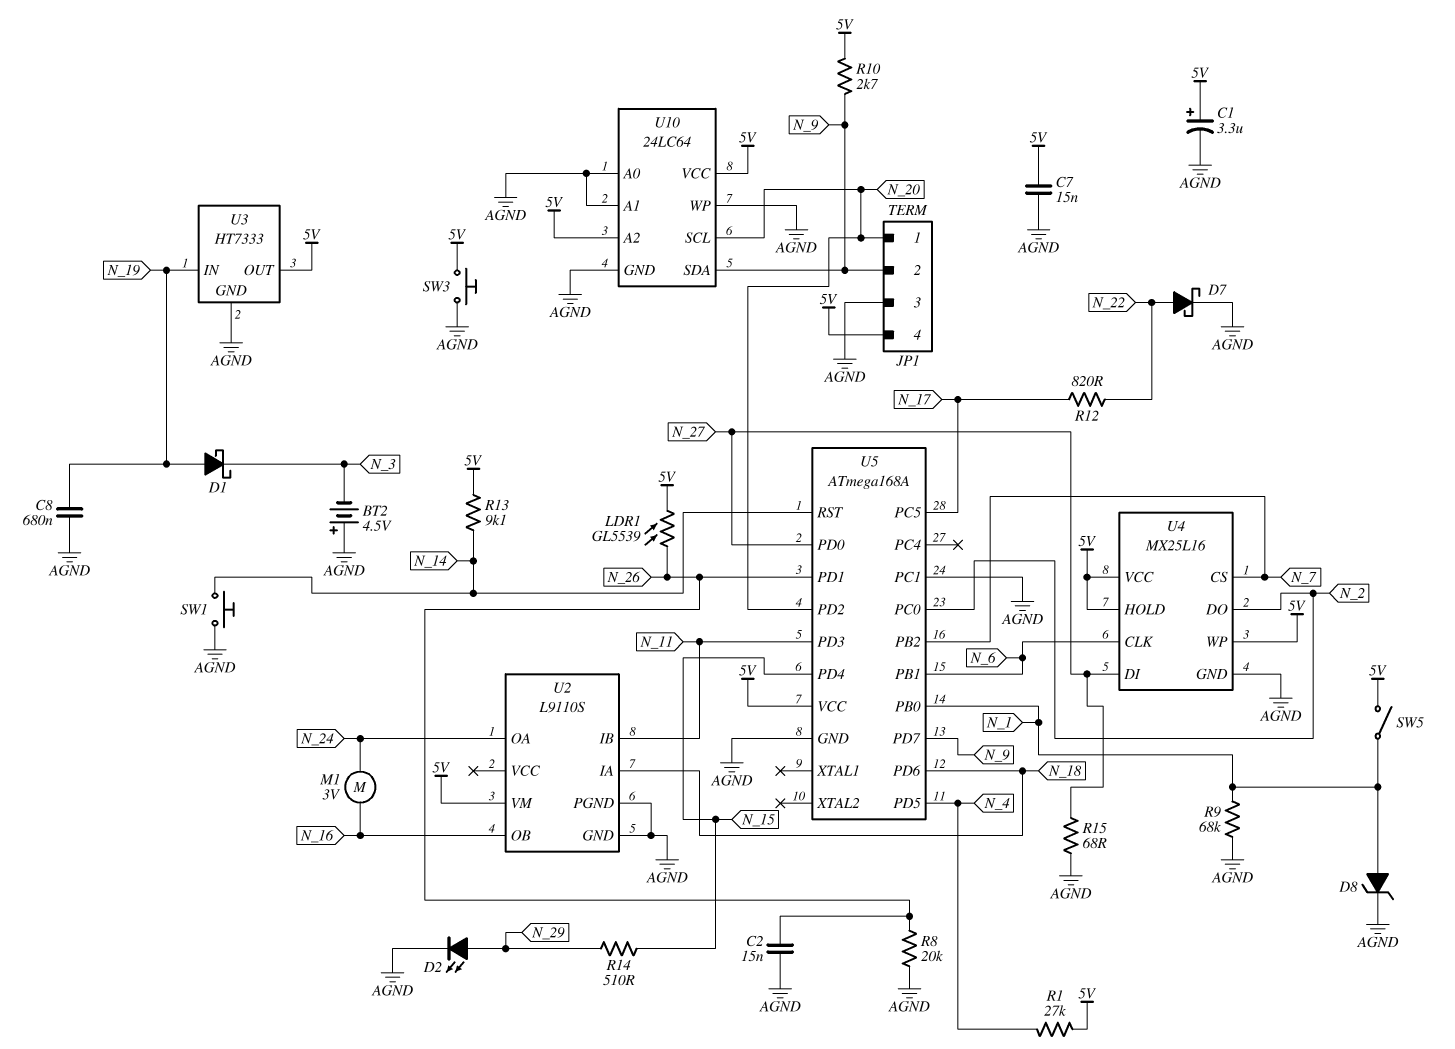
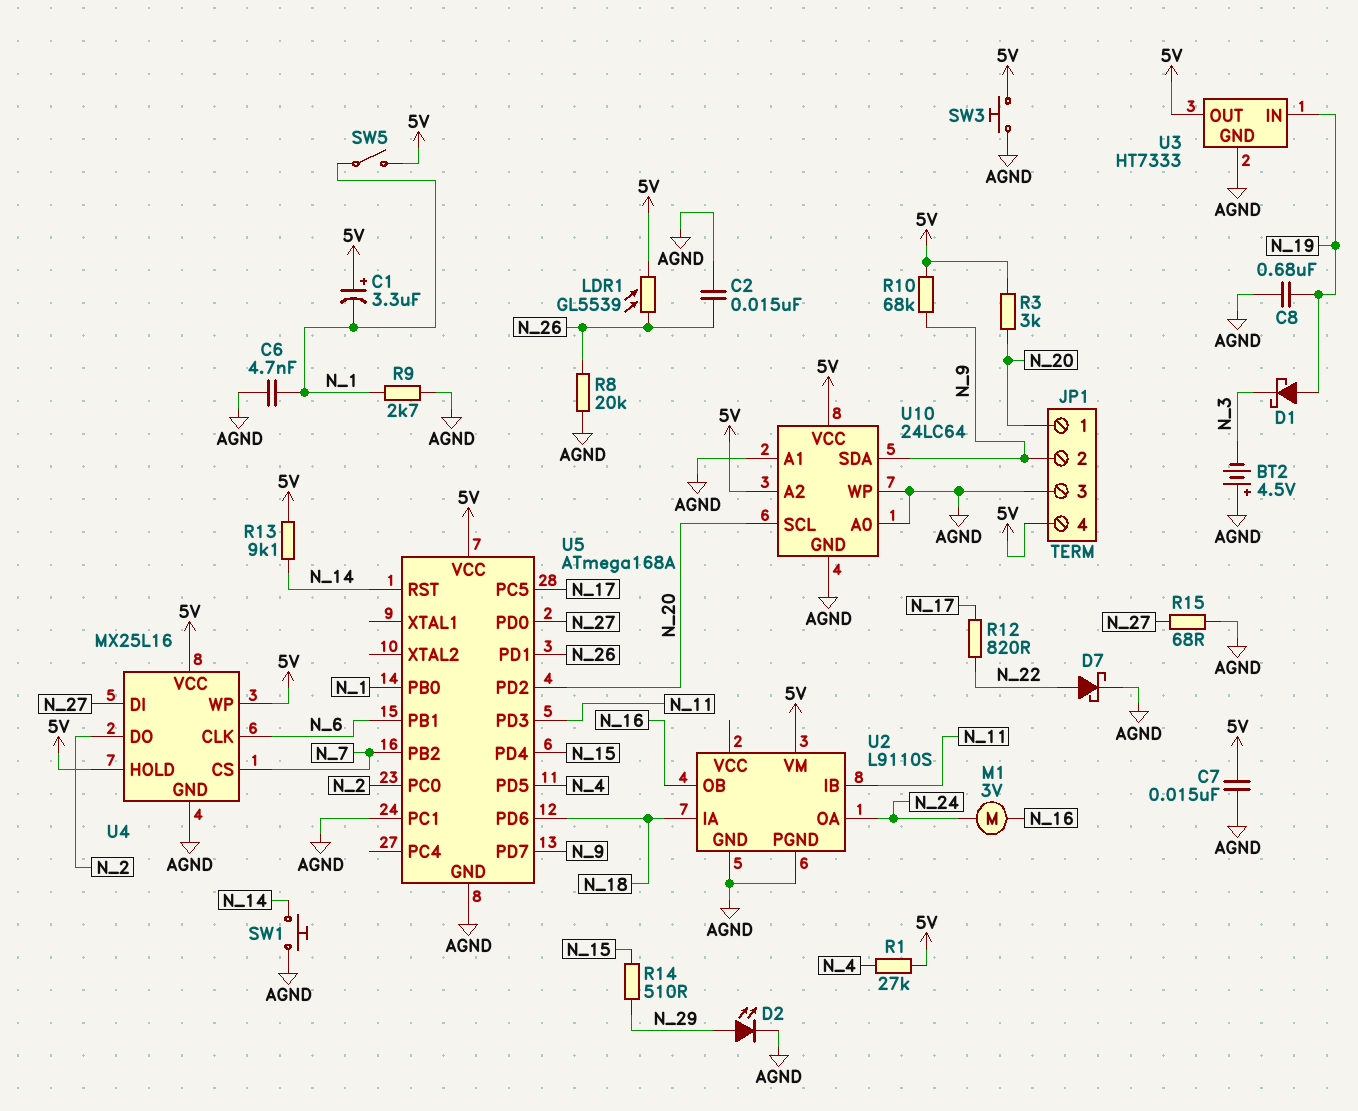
C1: 3.3uF (plus 5V, minus AGND) -> 3.3uF (plus 5V, minus N_1)
C6: none -> 4.7nF (AGND, N_1)
D8: zener (A N_1, K AGND) -> none
R3: none -> 3k (5V, N_20)
R9: 68k (AGND, N_1) -> 2.7k (AGND, N_1)
R10: 2.7k (5V, N_9) -> 68k (5V, N_9)

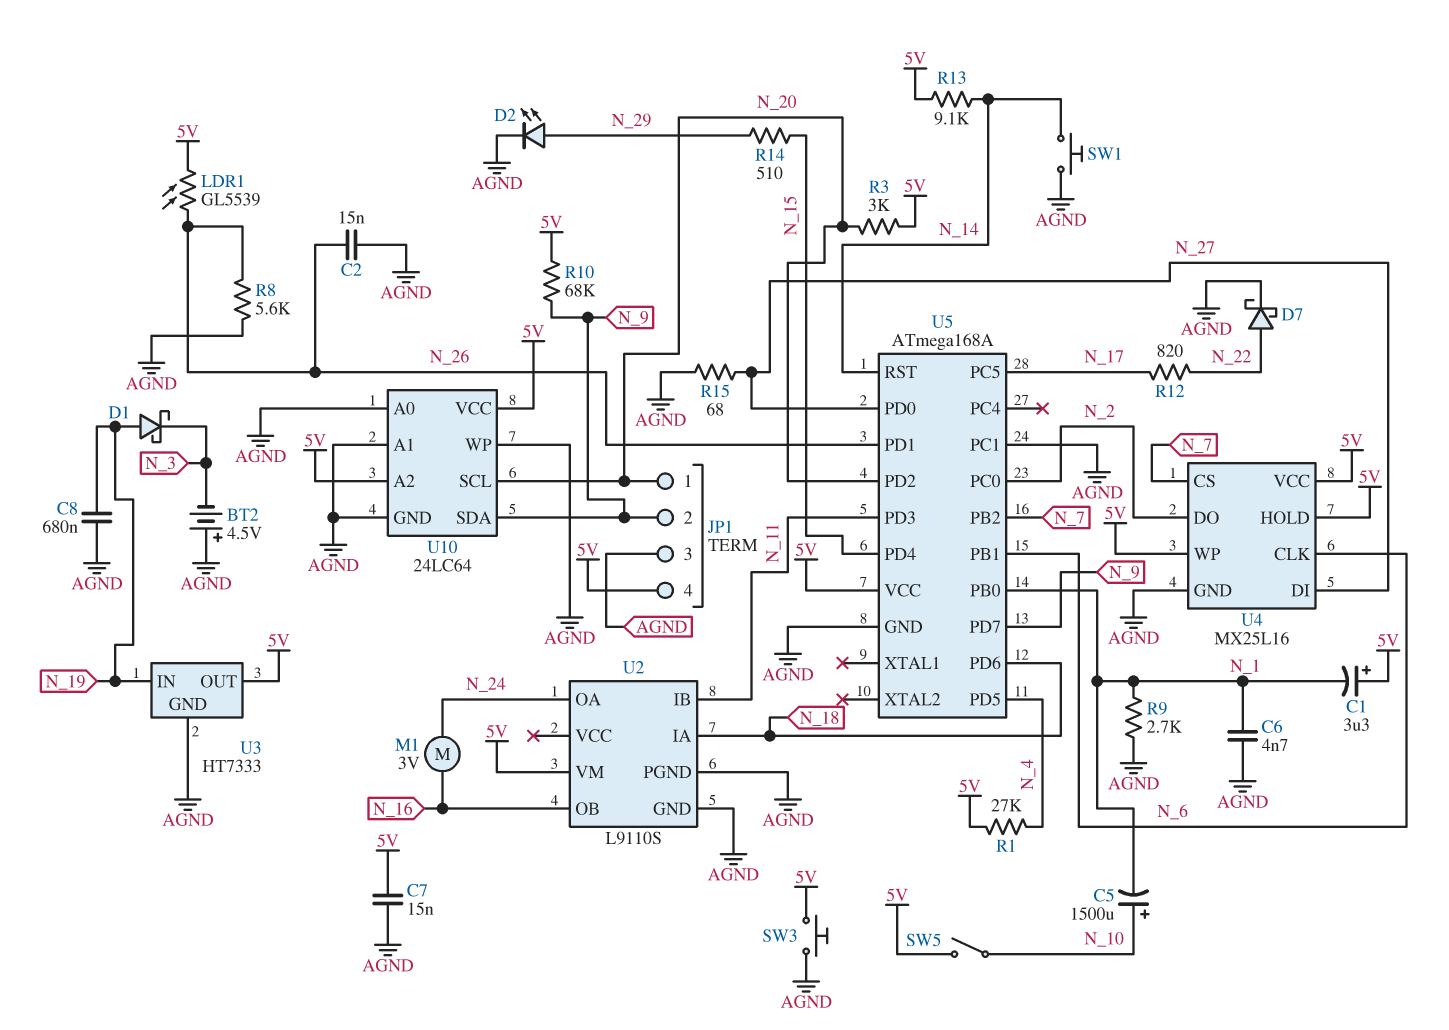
C5: none -> 1500uF (plus N_10, minus N_1)
R8: 20k (AGND, N_26) -> 5.6k (AGND, N_26)
SW5: switch (5V, N_1) -> switch (5V, N_10)

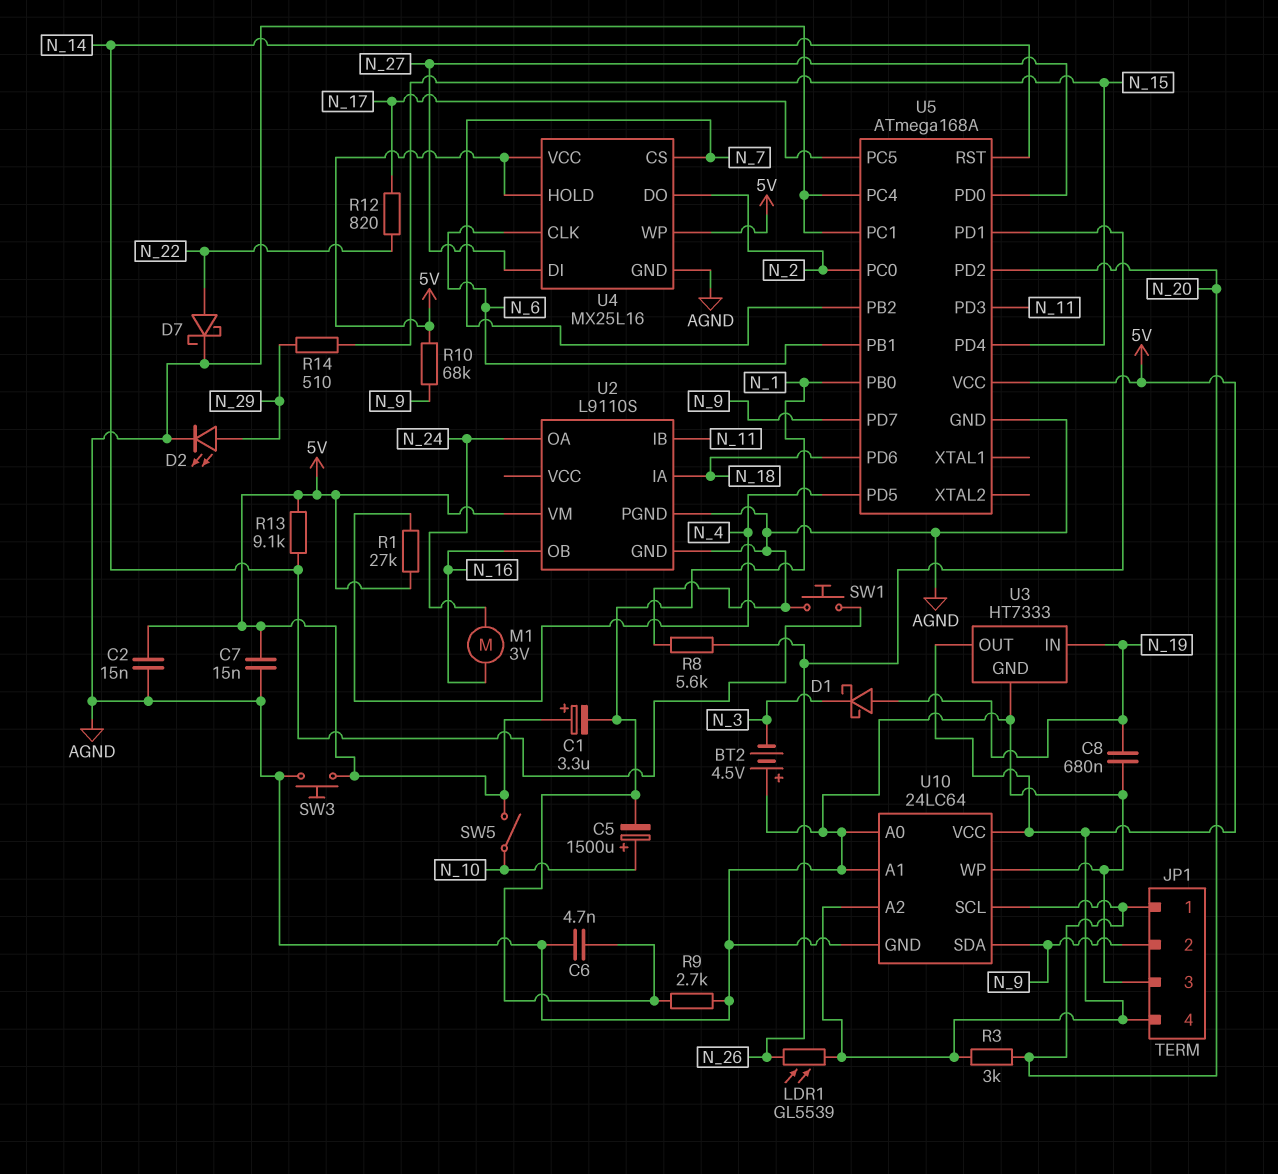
C2: 15nF (AGND, N_26) -> 15nF (5V, AGND)
R15: 68 (AGND, N_27) -> none
U5 pin PC4: none -> AGND

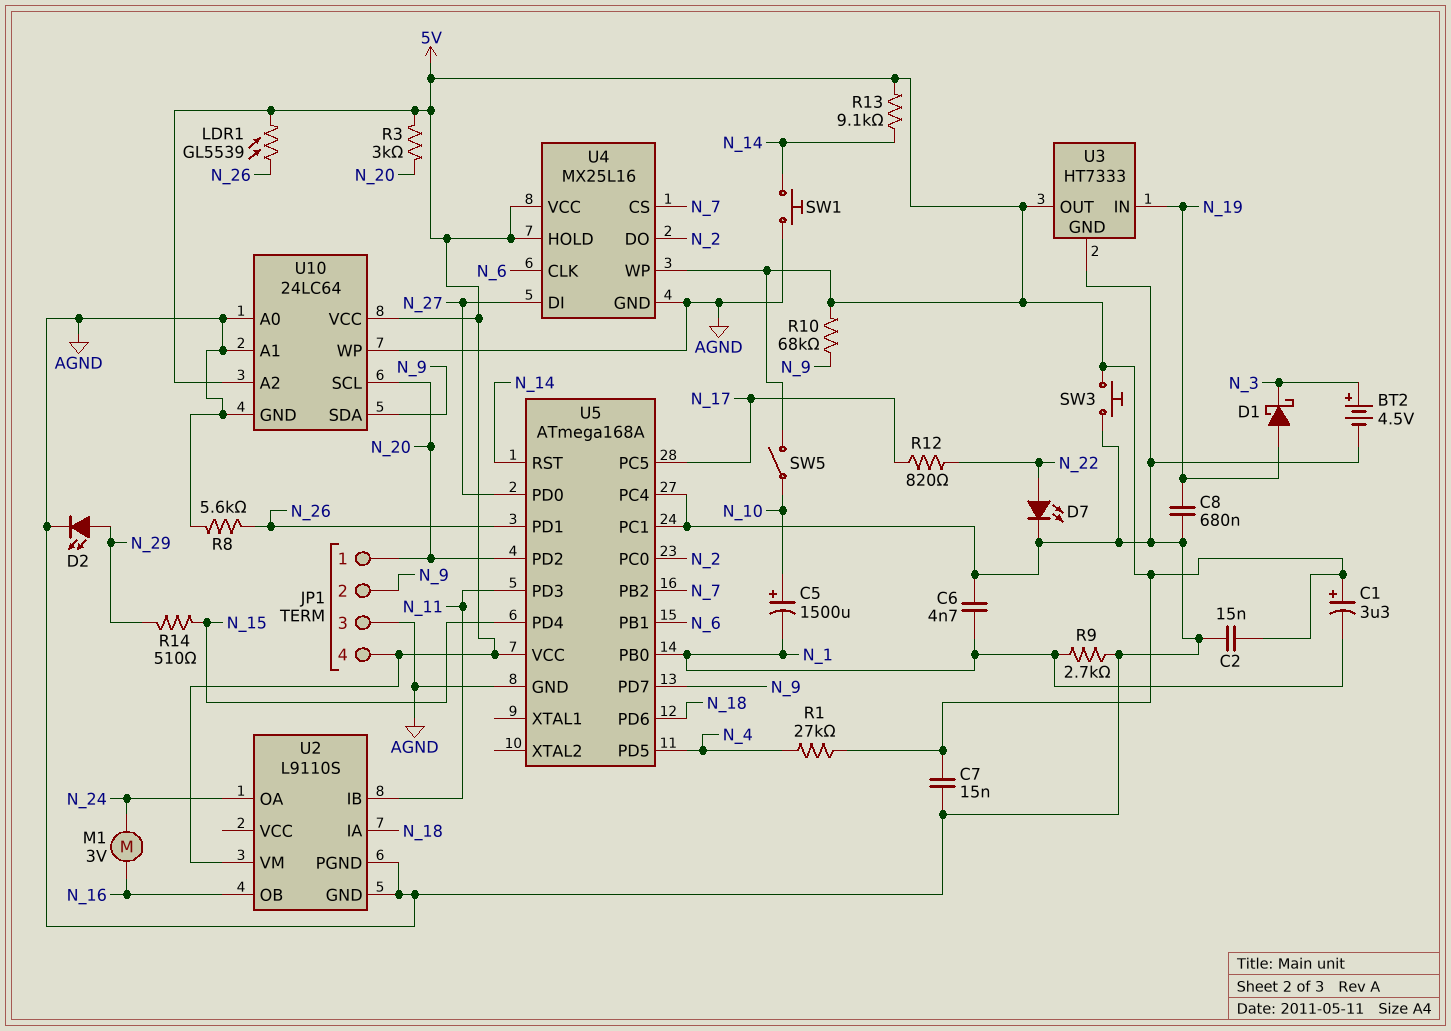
BT2: 4.5V (plus AGND, minus N_3) -> 4.5V (plus N_3, minus AGND)
D7: schottky (A N_22, K AGND) -> LED (A N_22, K AGND)

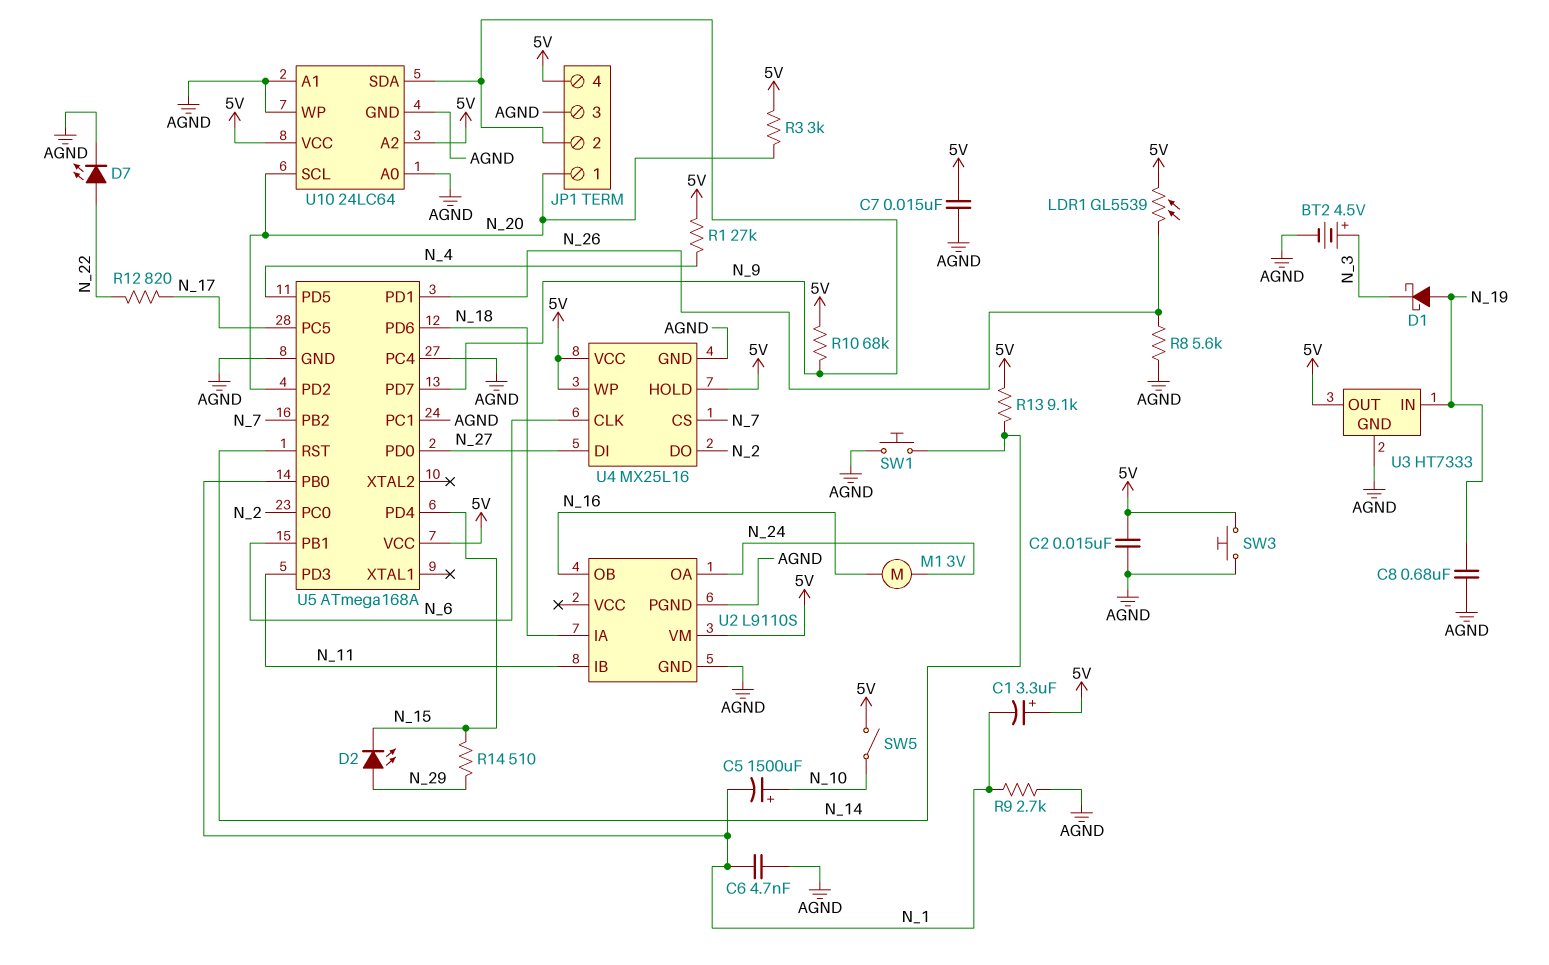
D2: LED (A N_29, K AGND) -> LED (A N_29, K N_15)

